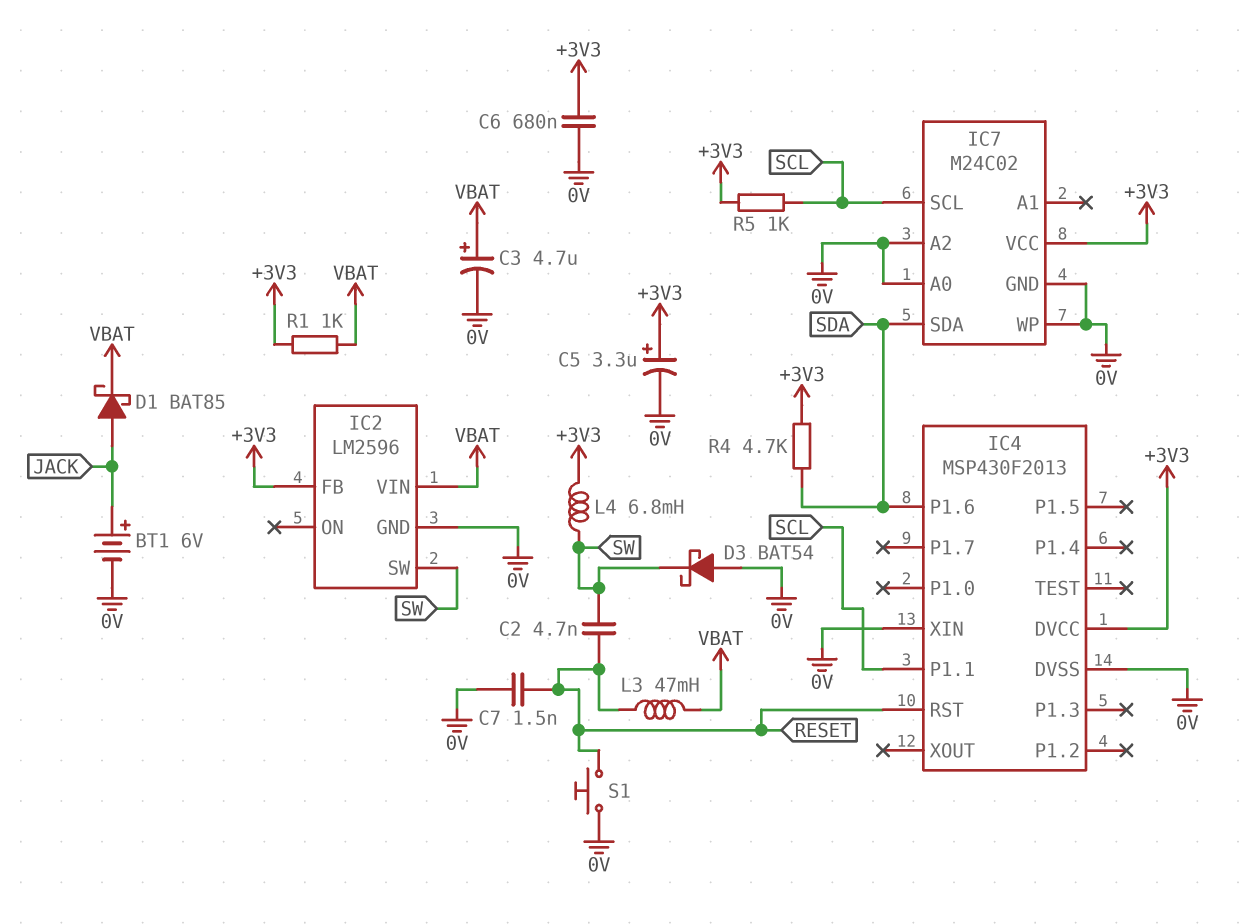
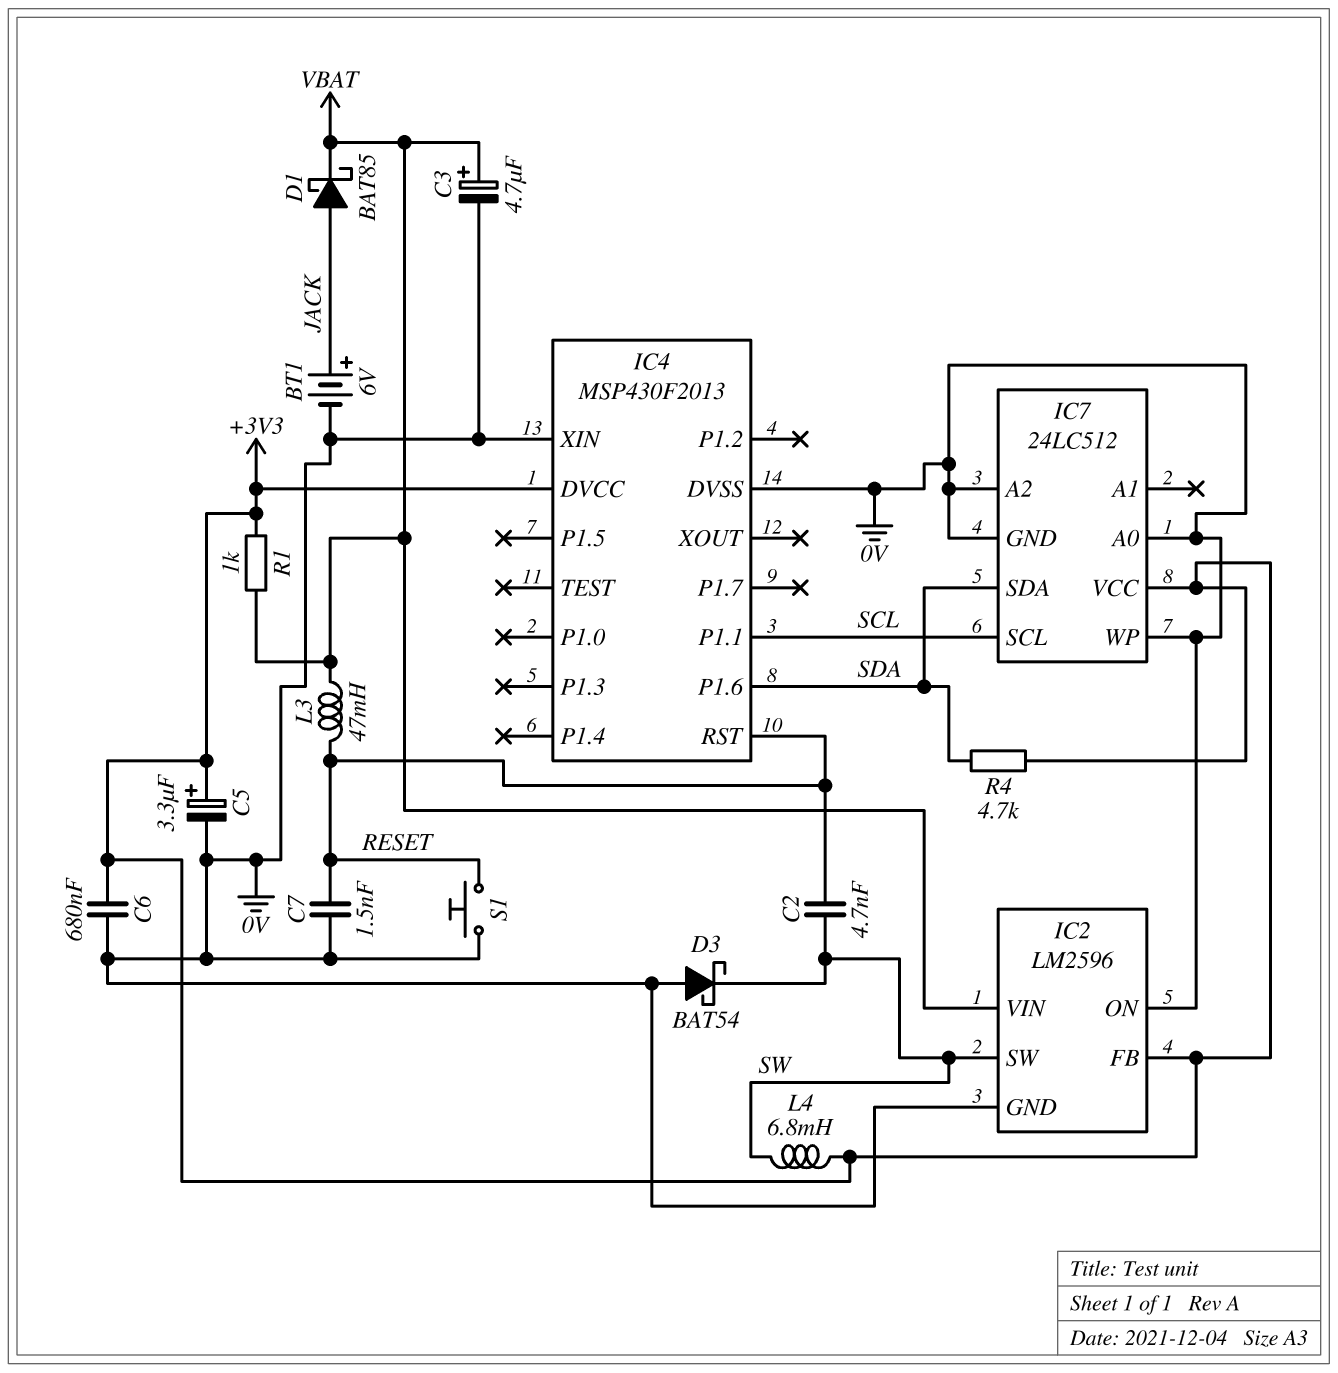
IC2 pin ON: none -> 0V
IC7: M24C02 -> 24LC512
R5: 1k (+3V3, SCL) -> none

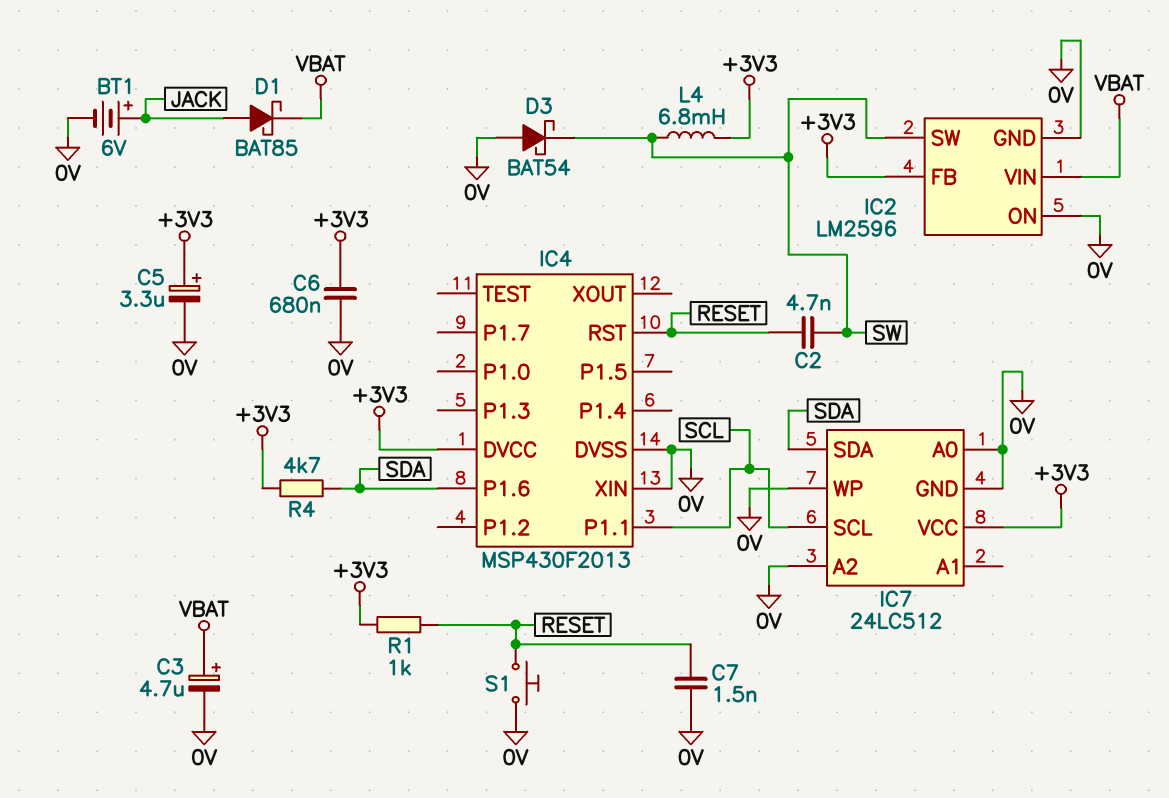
L3: 47mH (RESET, VBAT) -> none
R1: 1k (+3V3, VBAT) -> 1k (+3V3, RESET)

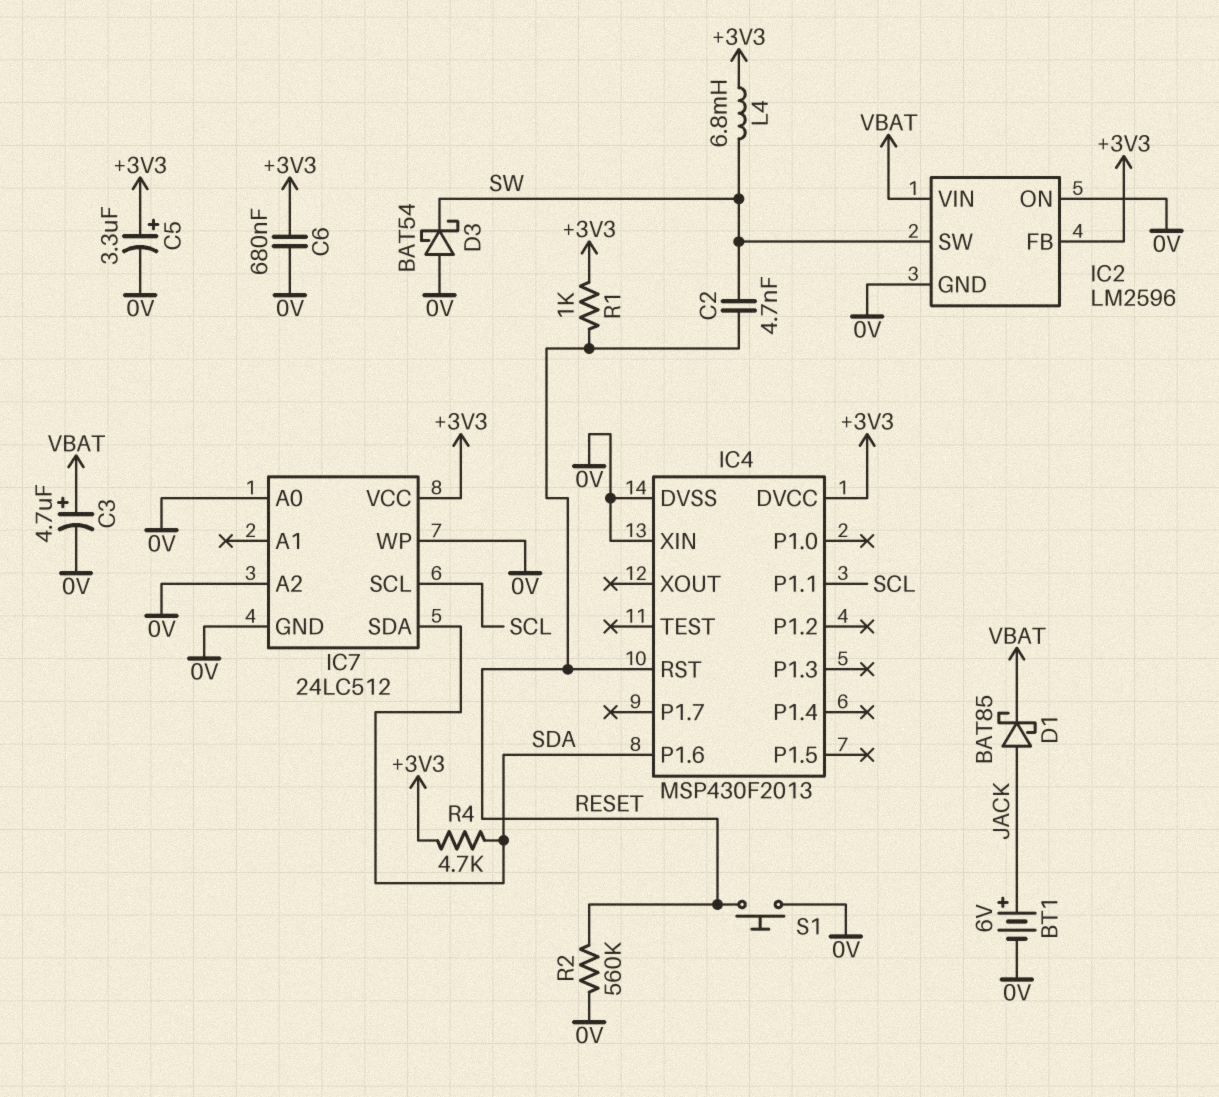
C7: 1.5nF (0V, RESET) -> none
R2: none -> 560k (0V, RESET)

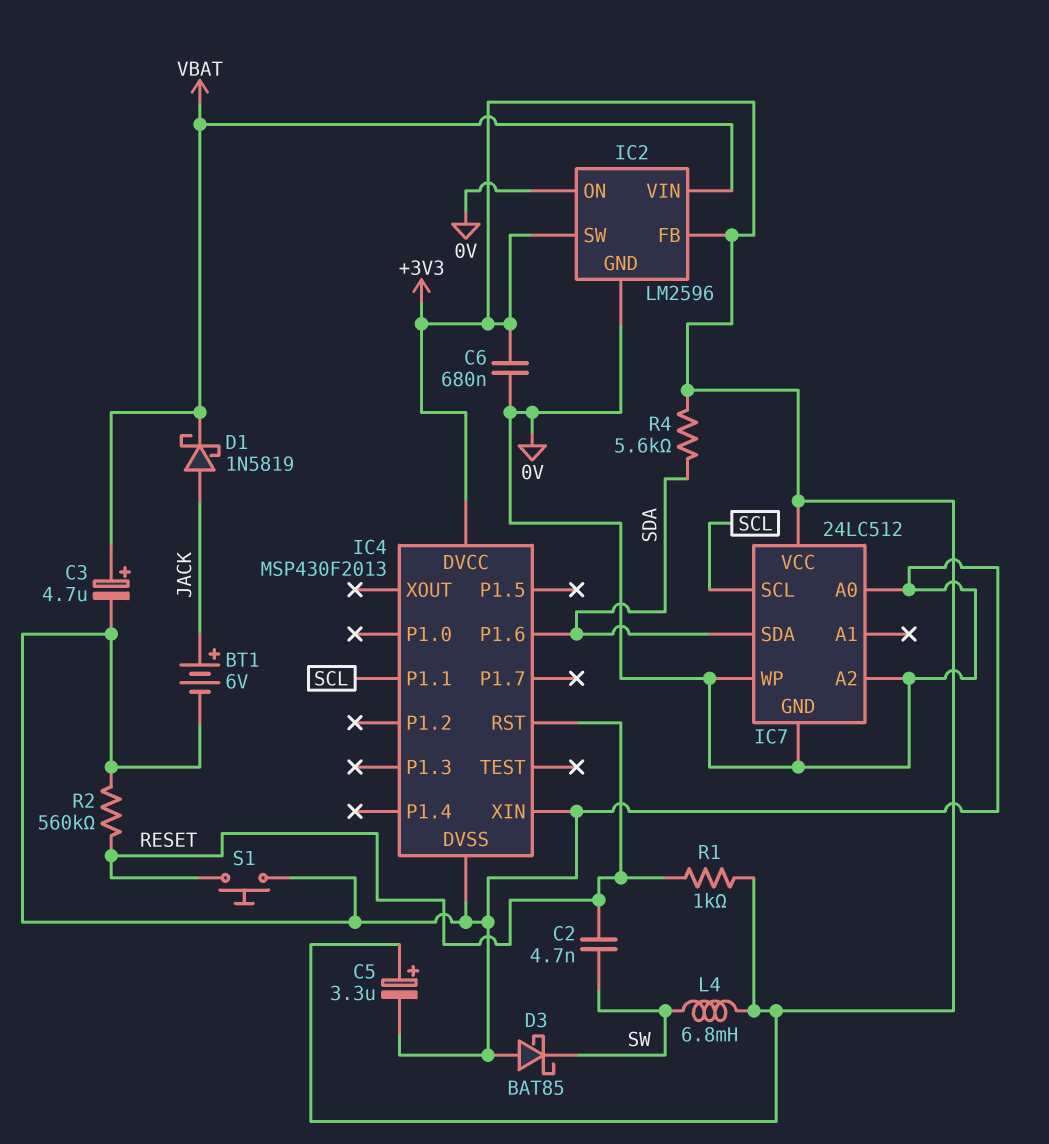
D1: schottky BAT85 (A JACK, K VBAT) -> schottky 1N5819 (A JACK, K VBAT)
D3: schottky BAT54 (A 0V, K SW) -> schottky BAT85 (A 0V, K SW)
IC2 pin SW: SW -> +3V3
R4: 4.7k (+3V3, SDA) -> 5.6k (+3V3, SDA)

